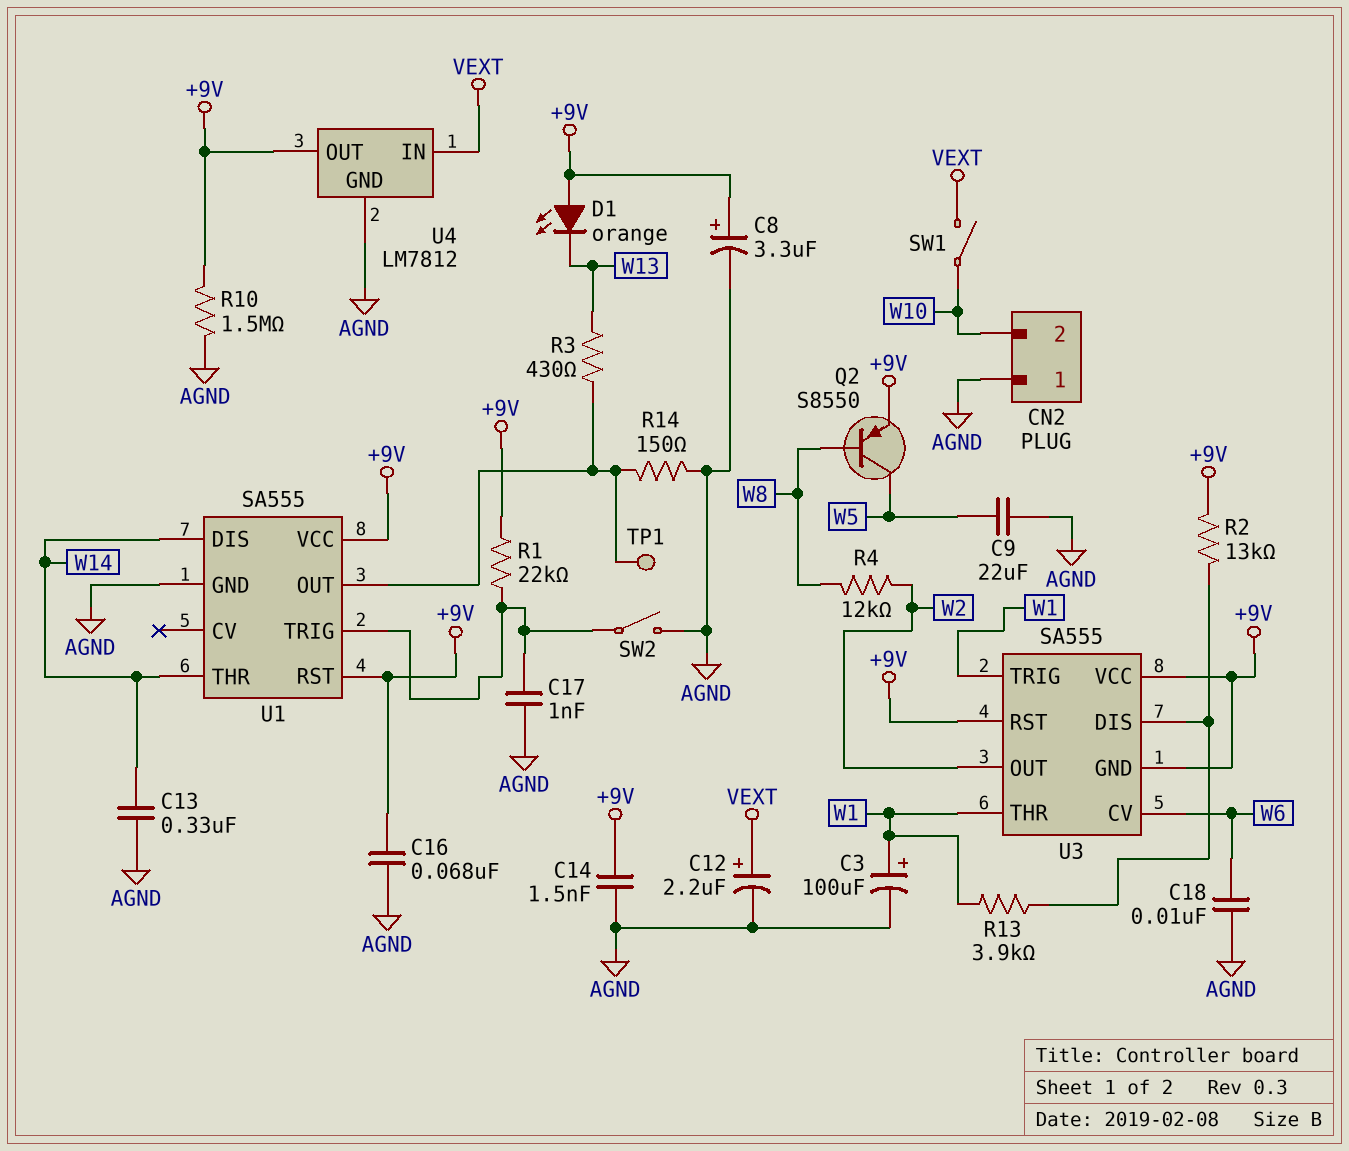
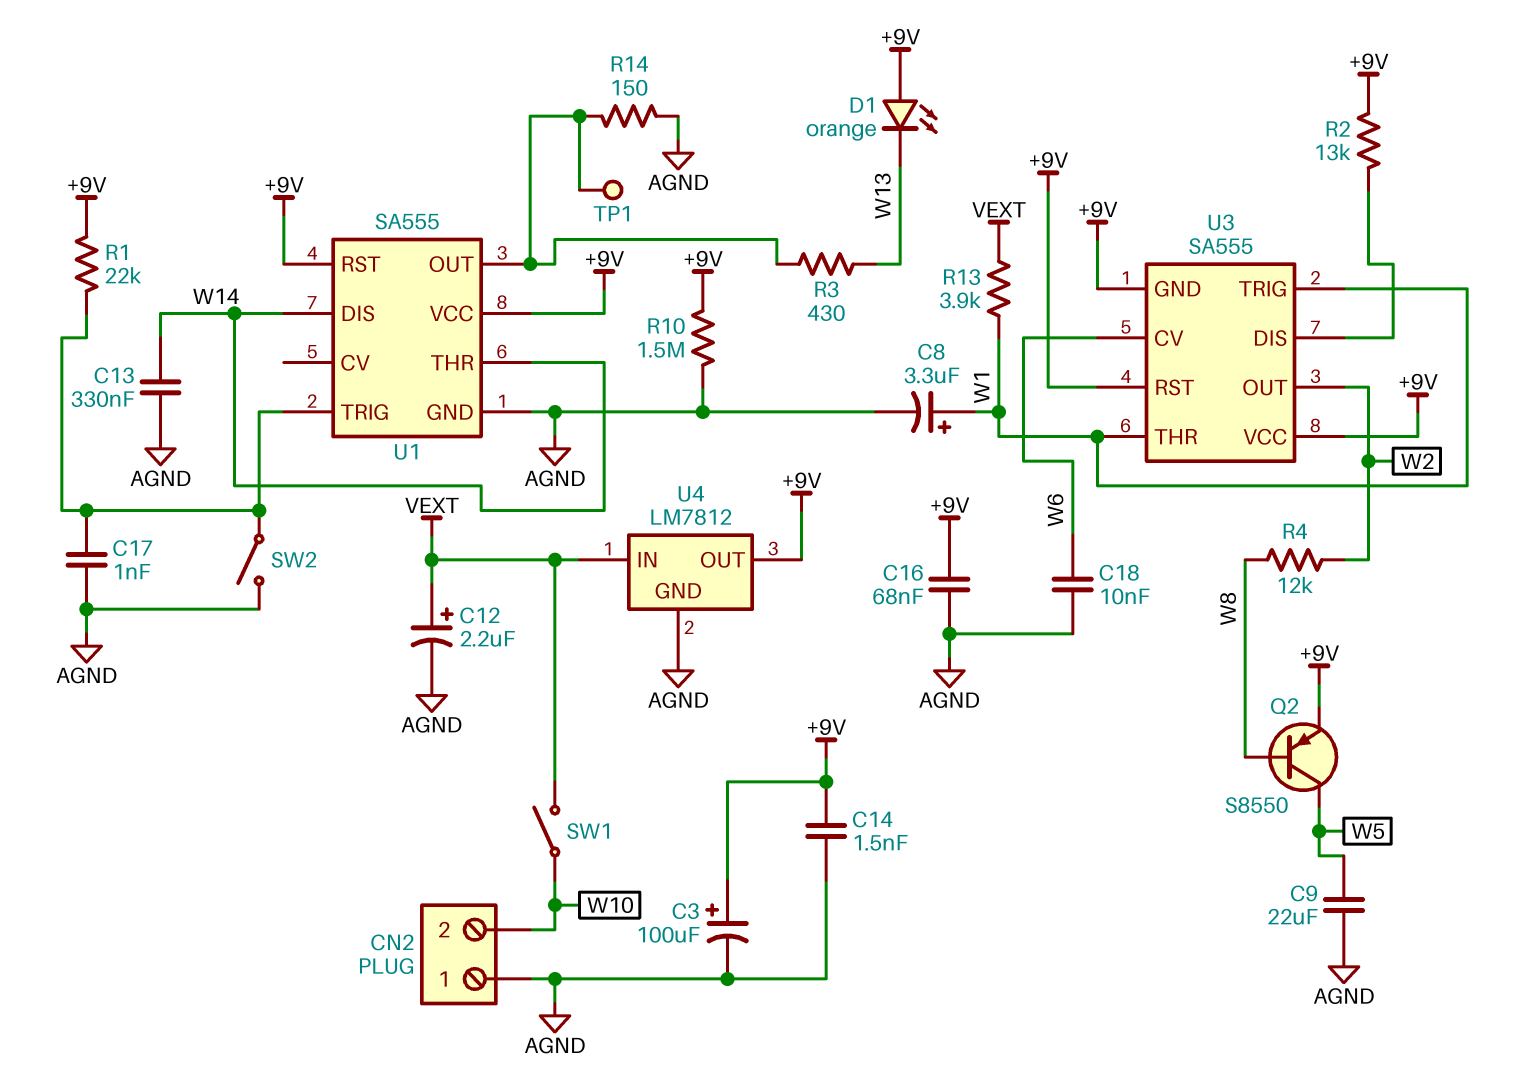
C3: 100uF (plus W1, minus AGND) -> 100uF (plus +9V, minus AGND)
C8: 3.3uF (plus +9V, minus AGND) -> 3.3uF (plus W1, minus AGND)
R13: 3.9k (U3/DIS, W1) -> 3.9k (VEXT, W1)

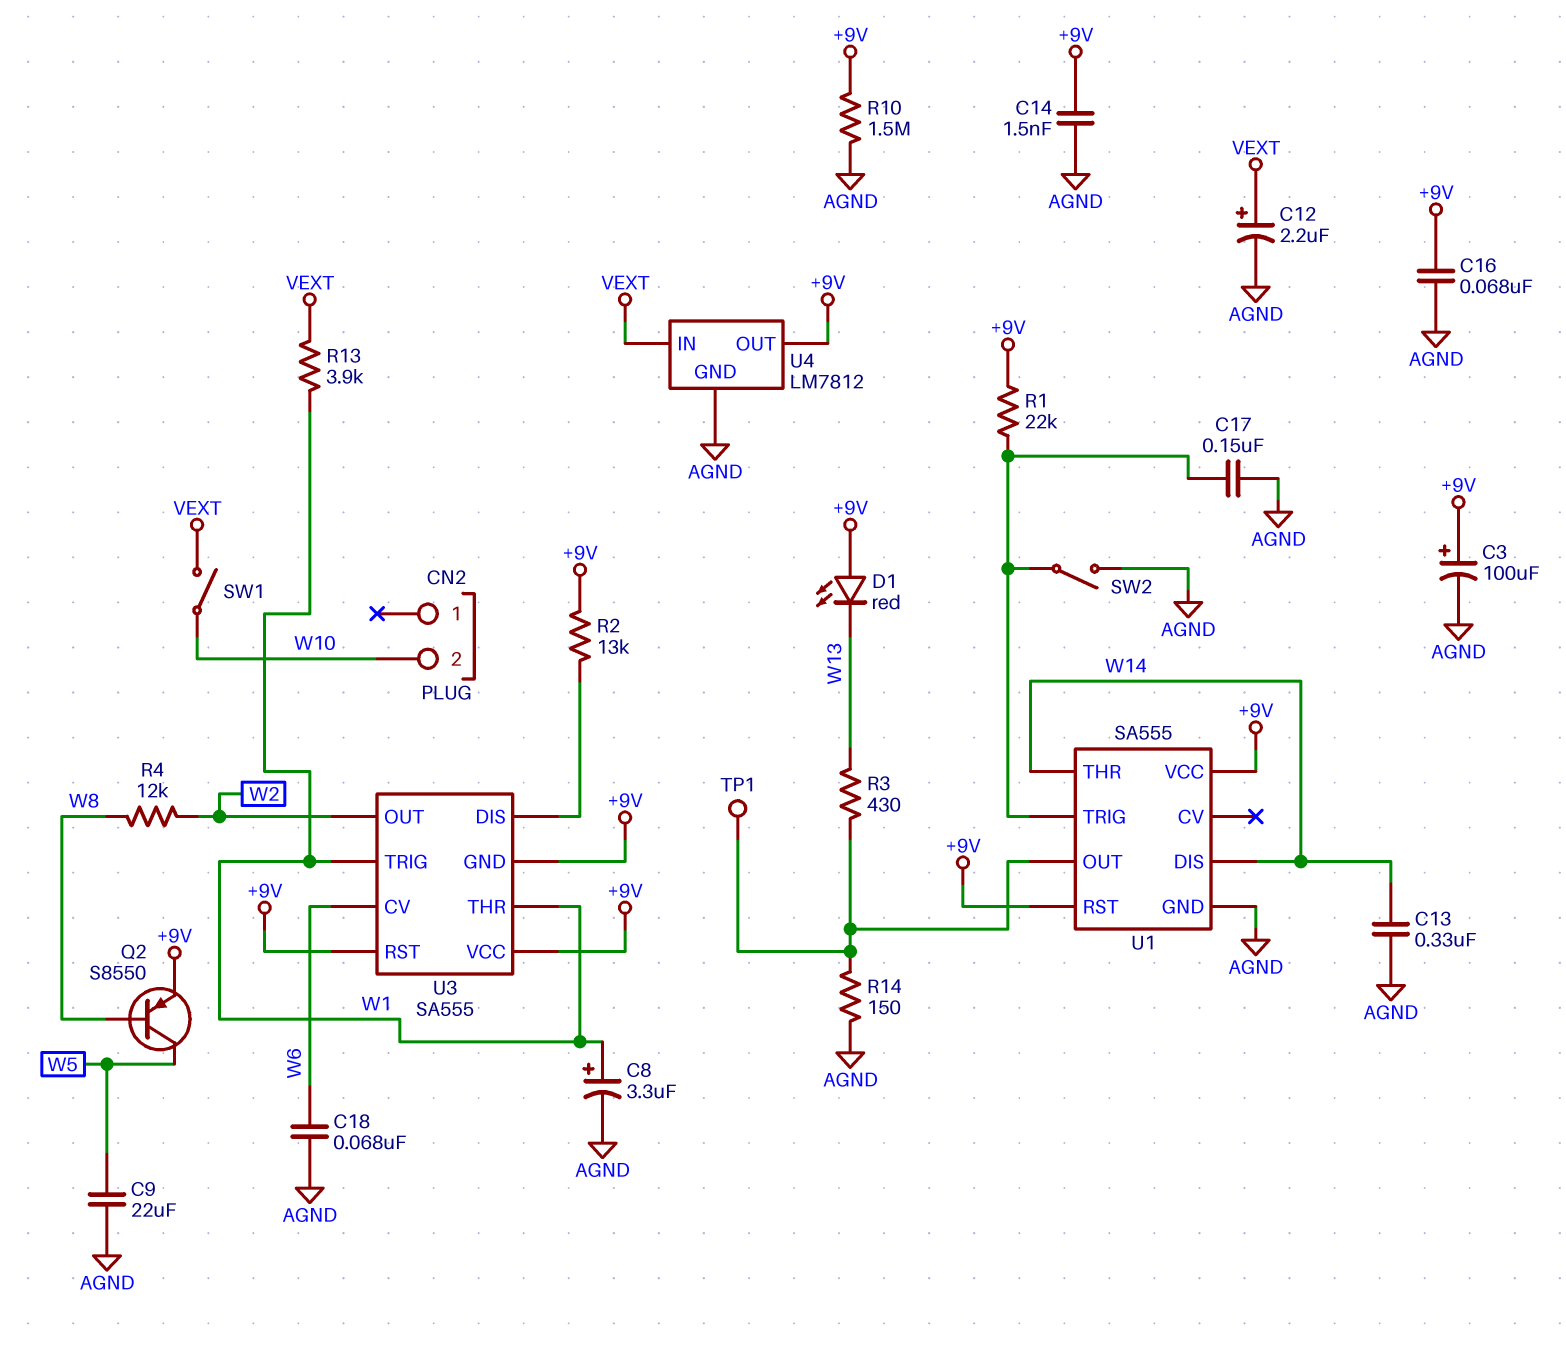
C17: 1nF (AGND, U1/TRIG) -> 150nF (AGND, U1/TRIG)
C18: 10nF (AGND, W6) -> 68nF (AGND, W6)
CN2 pin 1: AGND -> none
D1: LED orange (A +9V, K W13) -> LED red (A +9V, K W13)

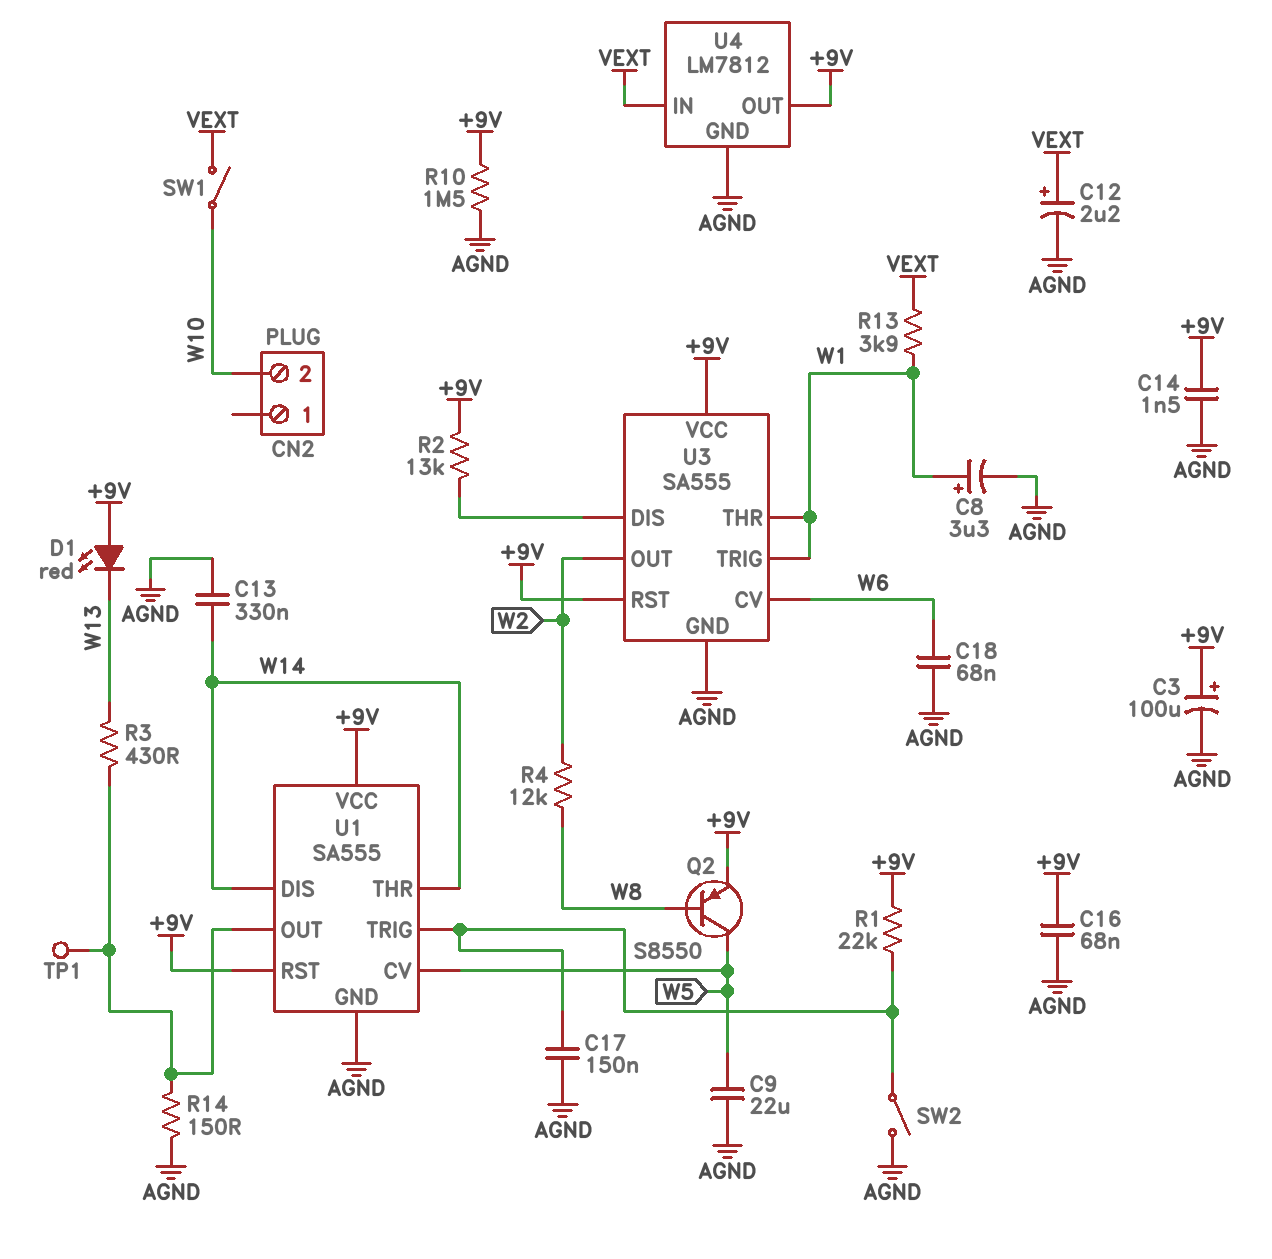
U1 pin CV: none -> W5
U3 pin GND: +9V -> AGND

